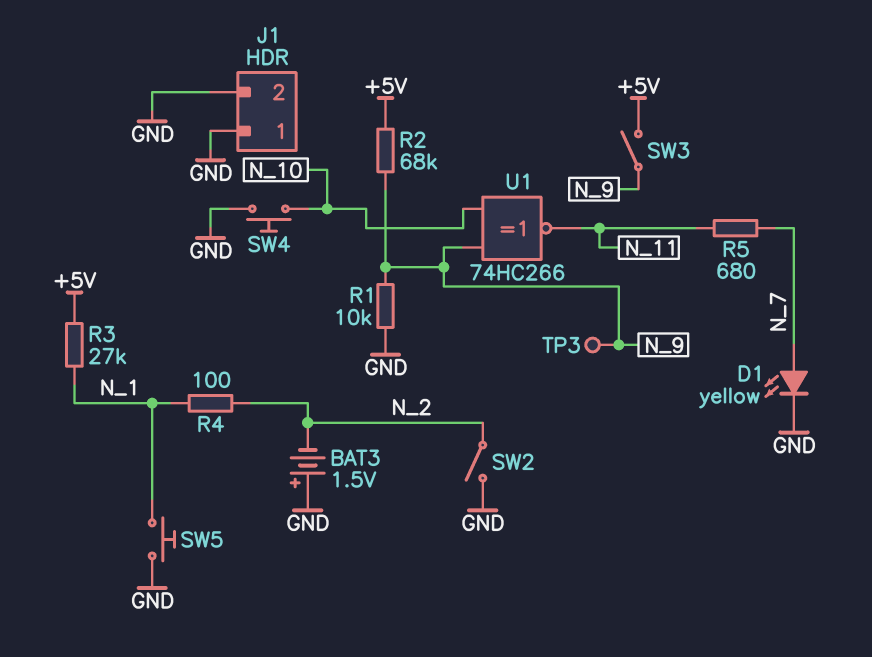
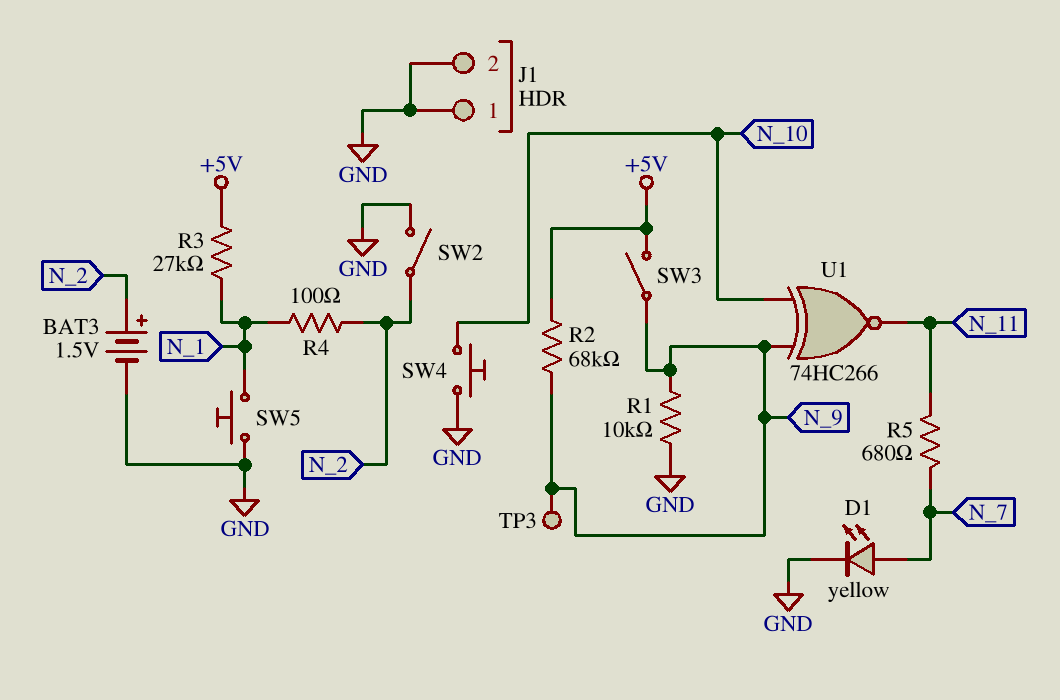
BAT3: 1.5V (plus GND, minus N_2) -> 1.5V (plus N_2, minus GND)

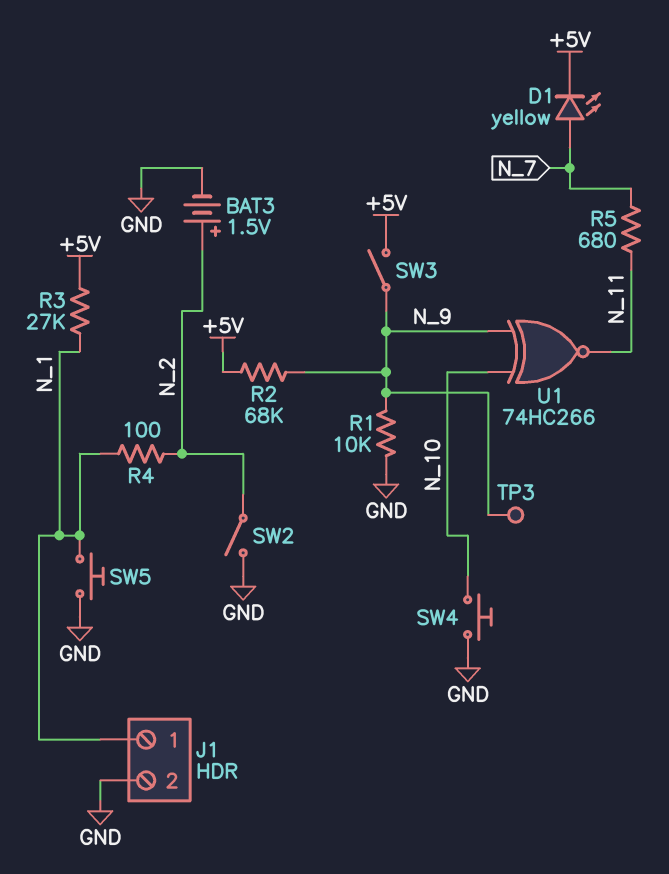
D1: LED yellow (A N_7, K GND) -> LED yellow (A N_7, K +5V)
J1 pin 1: GND -> N_1

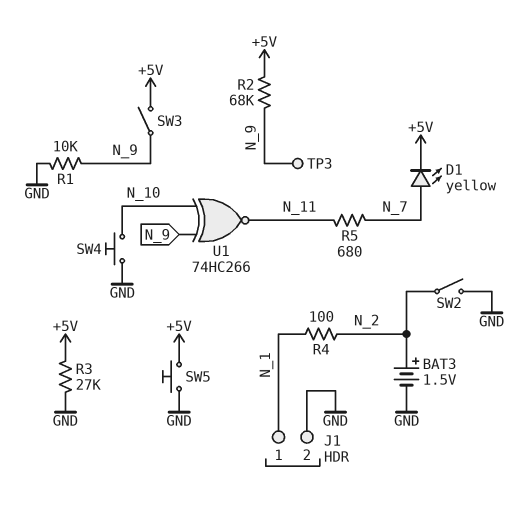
R3: 27k (+5V, N_1) -> 27k (+5V, GND)
SW5: button (GND, N_1) -> button (+5V, GND)

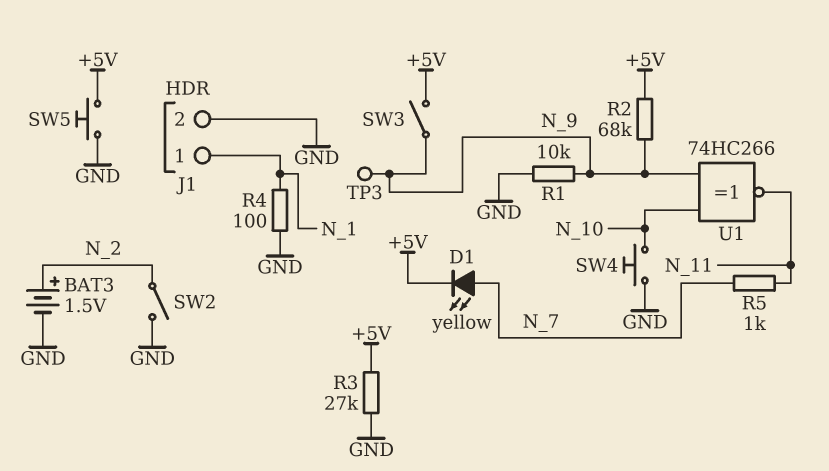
R4: 100 (N_1, N_2) -> 100 (GND, N_1)
R5: 680 (N_7, N_11) -> 1k (N_7, N_11)

